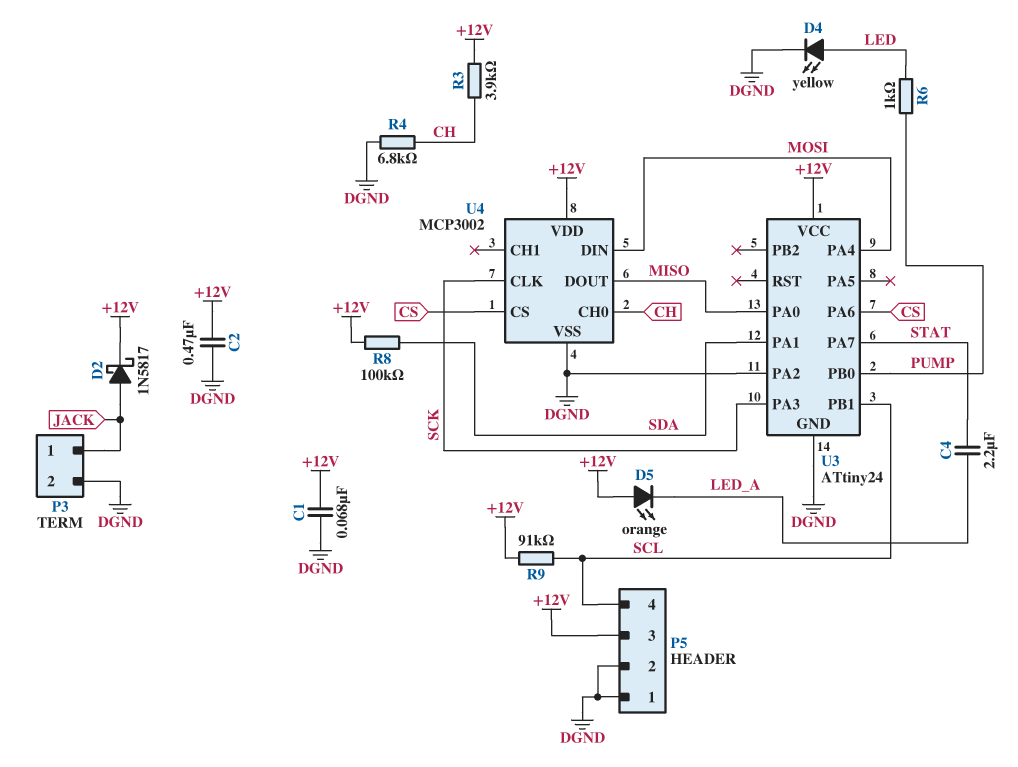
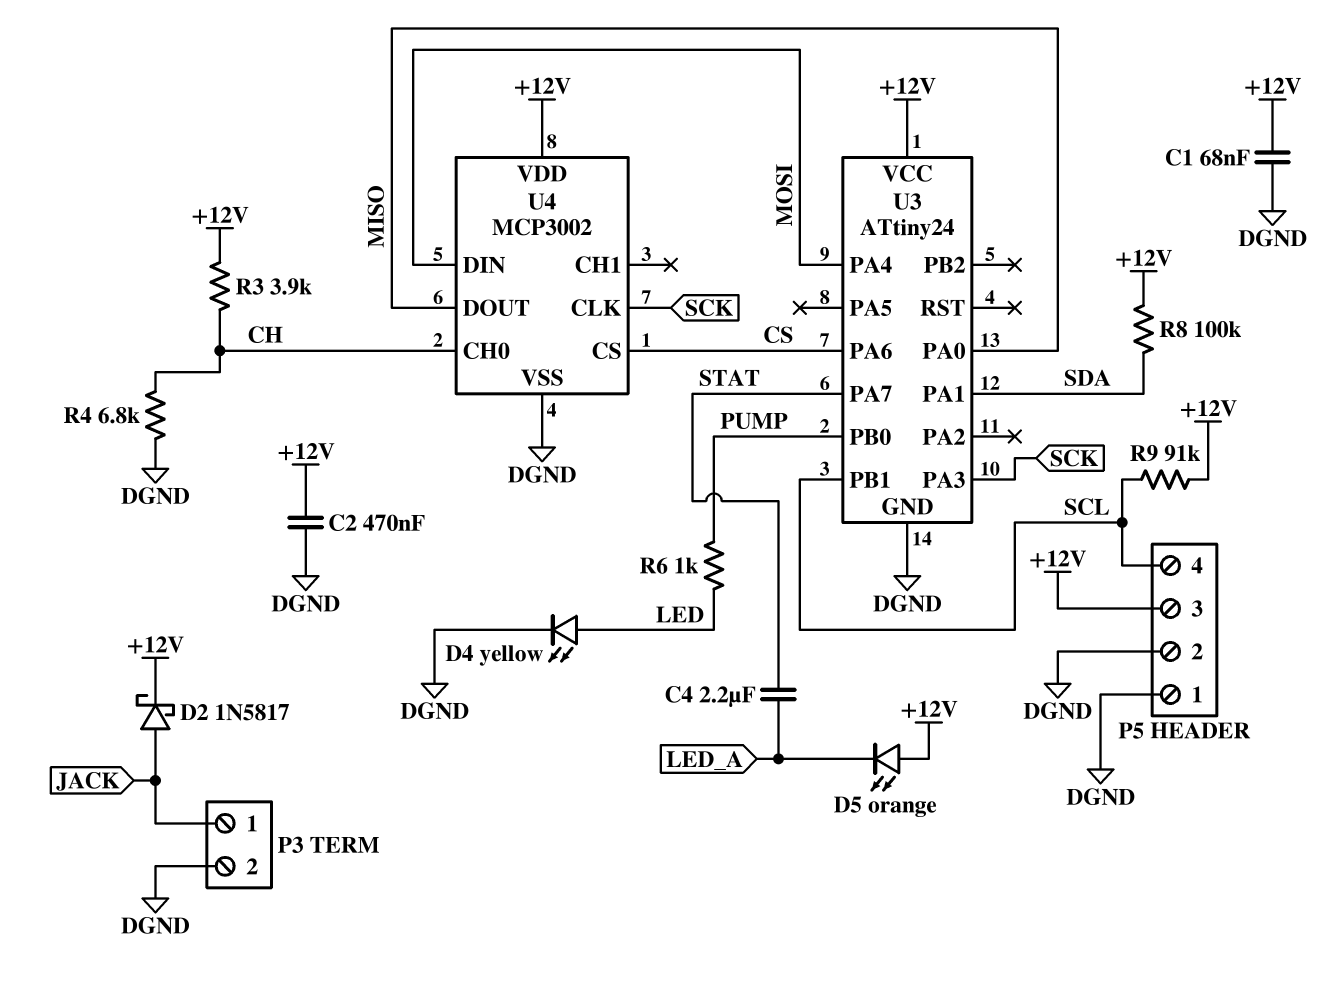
U3 pin PA2: DGND -> none

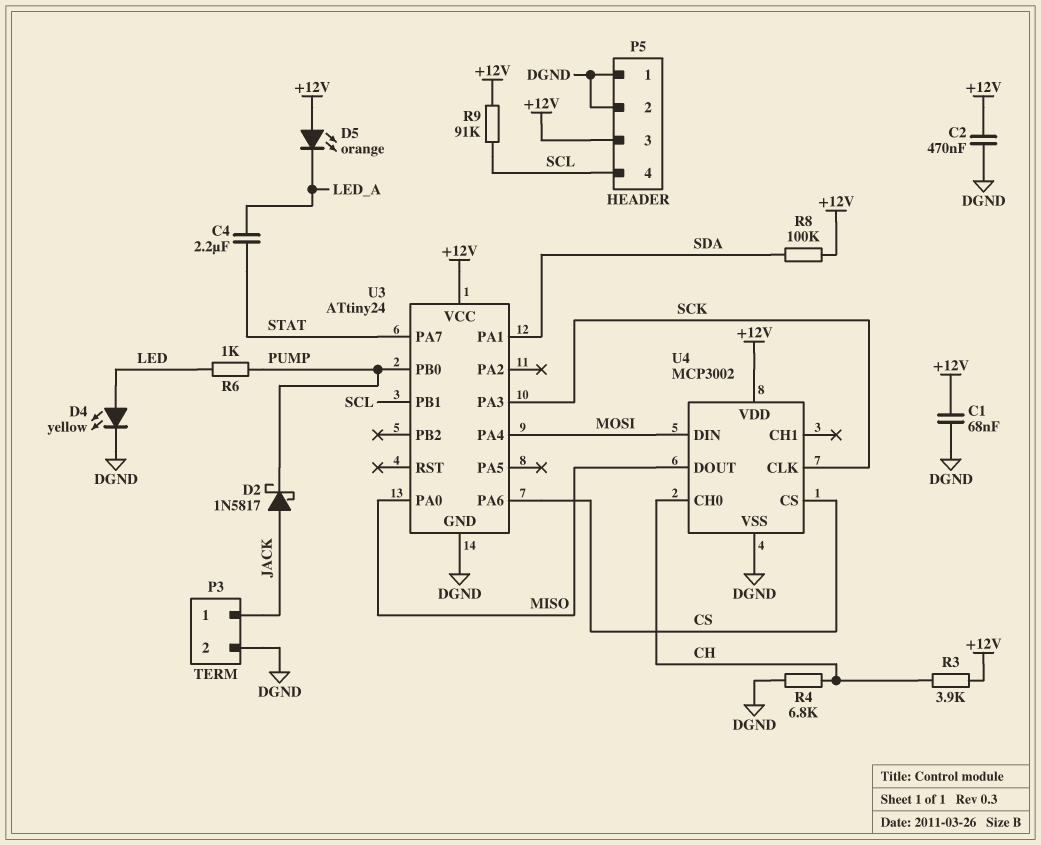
D2: schottky 1N5817 (A JACK, K +12V) -> schottky 1N5817 (A JACK, K PUMP)

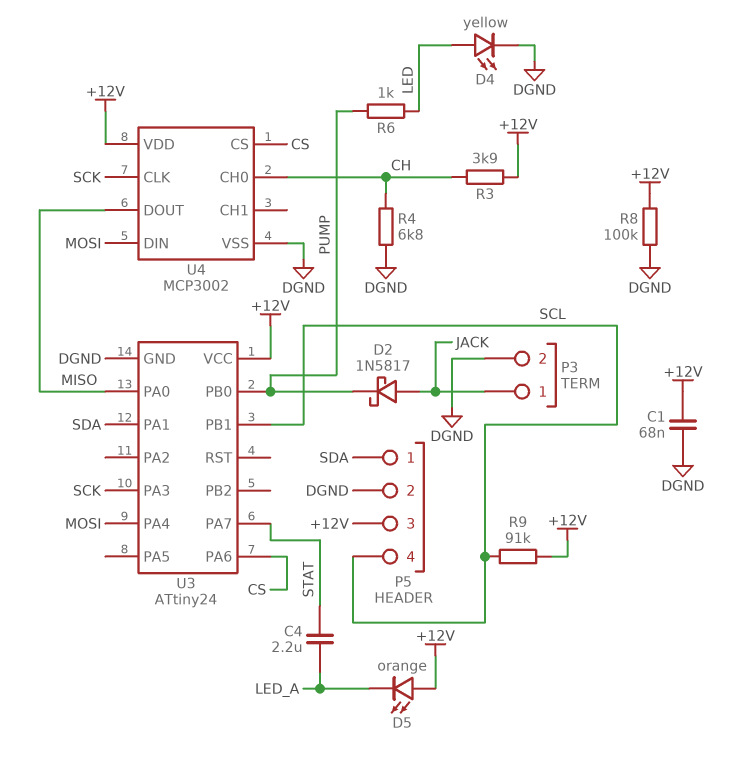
C2: 470nF (+12V, DGND) -> none
P5 pin 1: DGND -> SDA
R8: 100k (+12V, SDA) -> 100k (+12V, DGND)

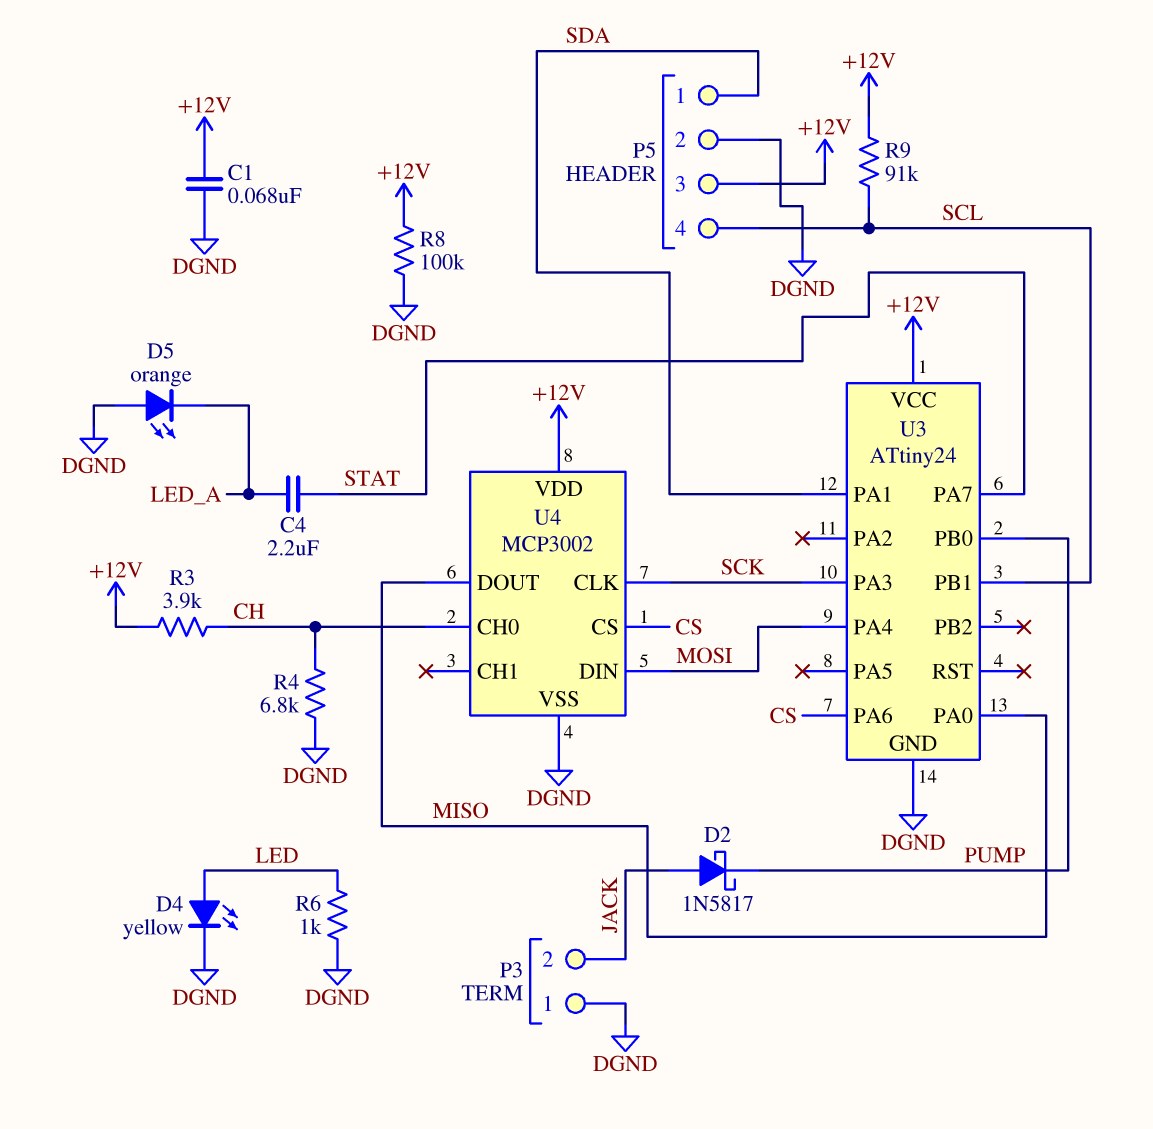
D5: LED orange (A +12V, K LED_A) -> LED orange (A DGND, K LED_A)
P3 pin 1: JACK -> DGND
P3 pin 2: DGND -> JACK
R6: 1k (LED, PUMP) -> 1k (DGND, LED)

